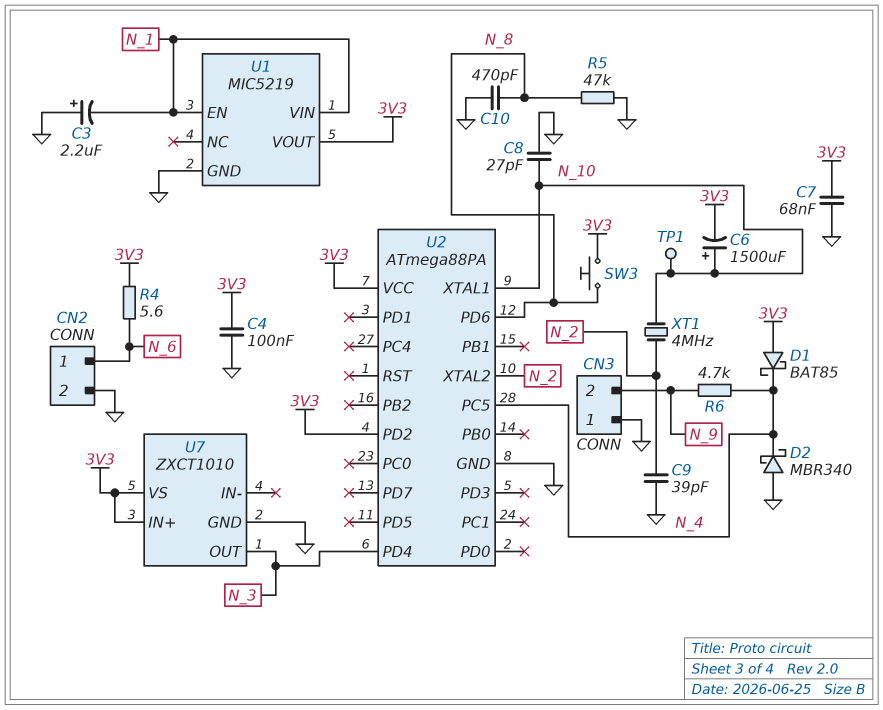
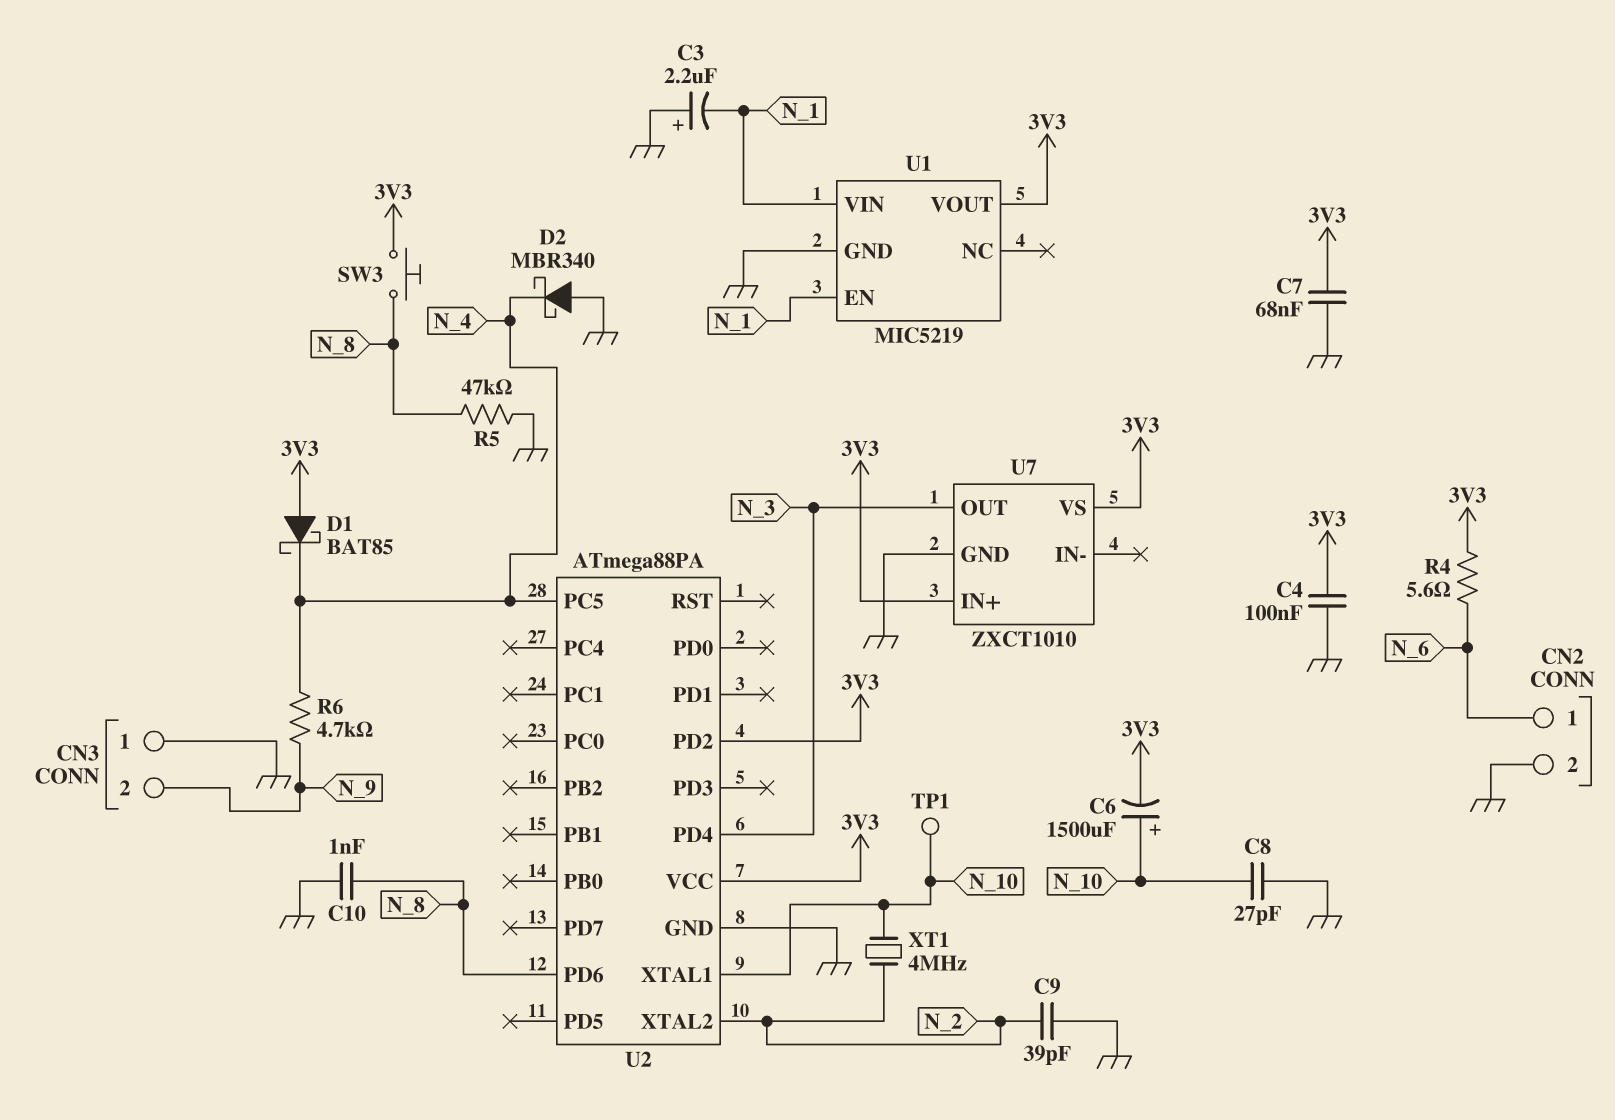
C10: 470pF (GND, N_8) -> 1nF (GND, N_8)

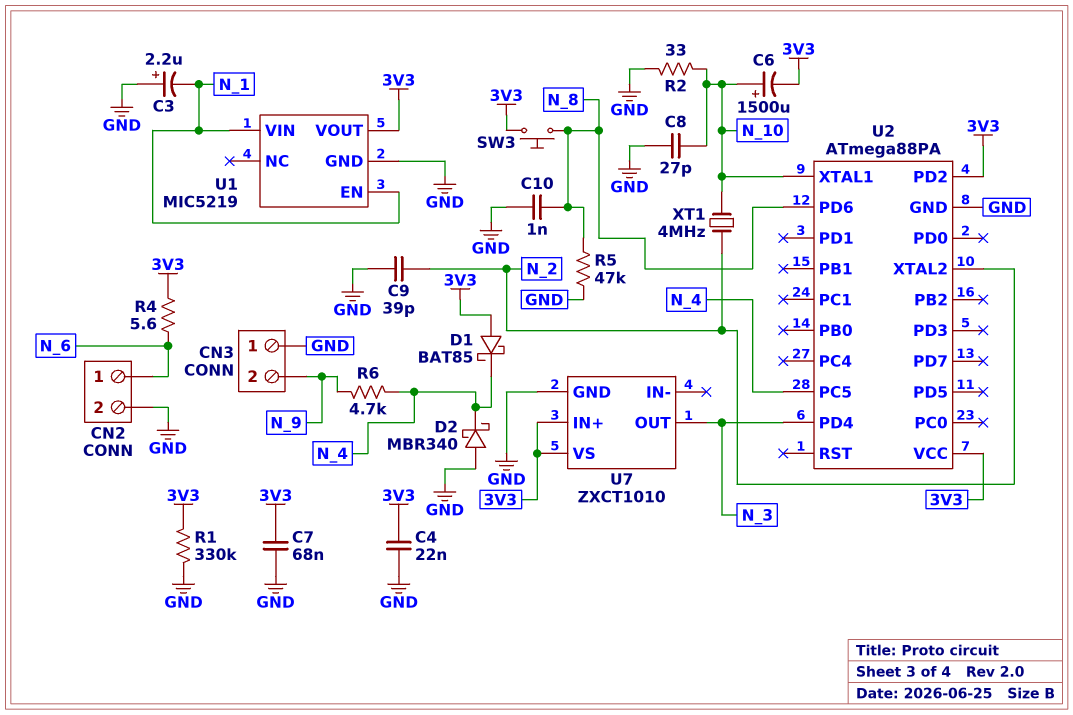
C4: 100nF (3V3, GND) -> 22nF (3V3, GND)
R1: none -> 330k (3V3, GND)
R2: none -> 33 (GND, N_10)
TP1: test point (N_10) -> none

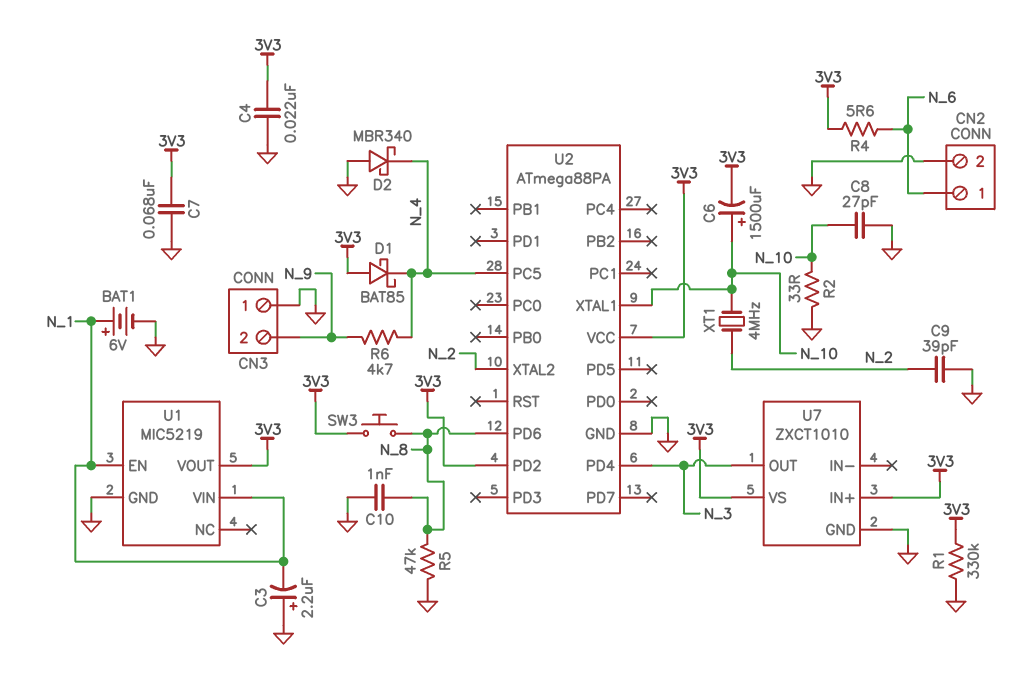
BAT1: none -> 6V (plus N_1, minus GND)

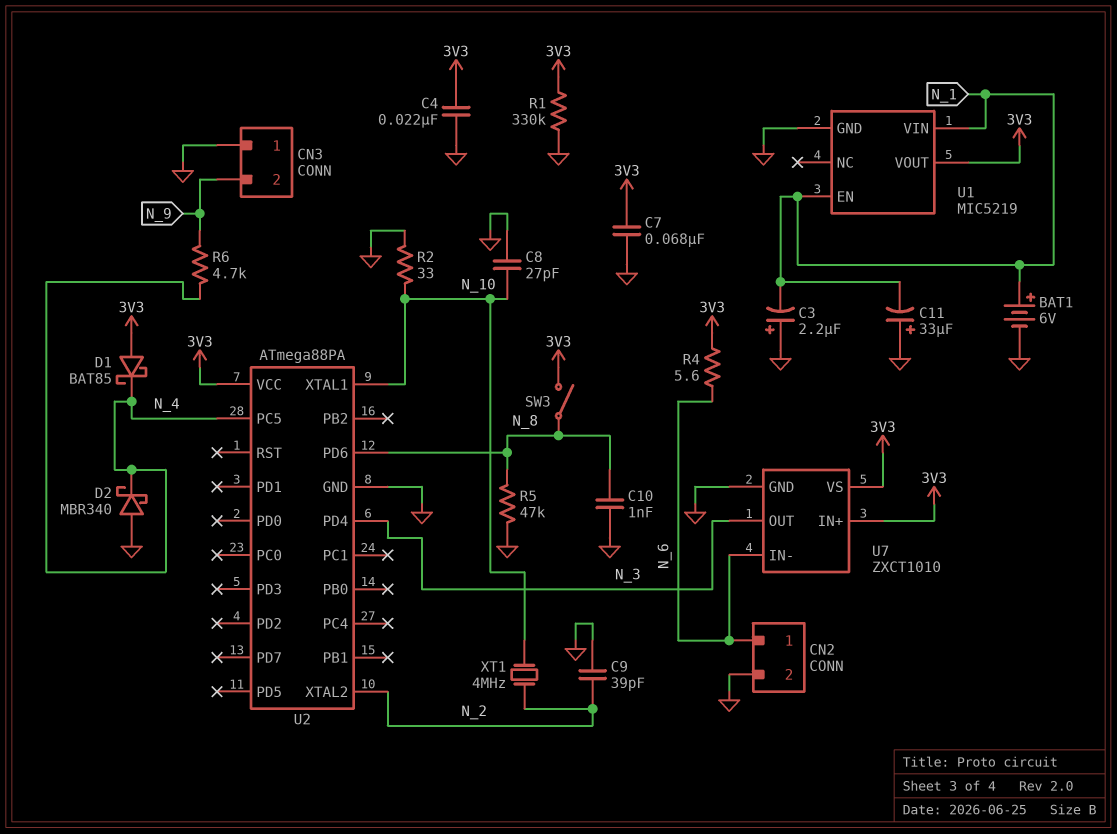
C6: 1500uF (plus N_10, minus 3V3) -> none
C11: none -> 33uF (plus GND, minus N_1)
SW3: button (3V3, N_8) -> switch (3V3, N_8)
U2 pin PD2: 3V3 -> none
U7 pin IN-: none -> N_6

